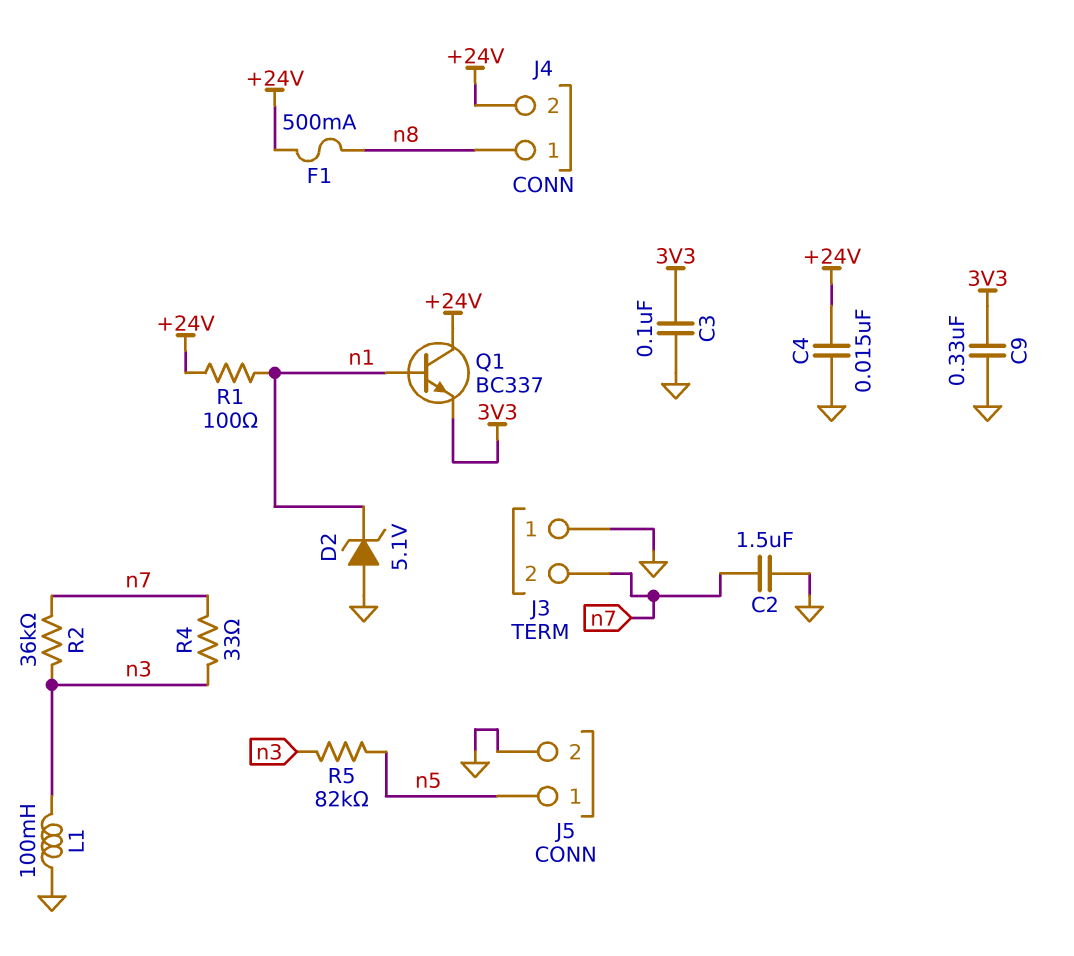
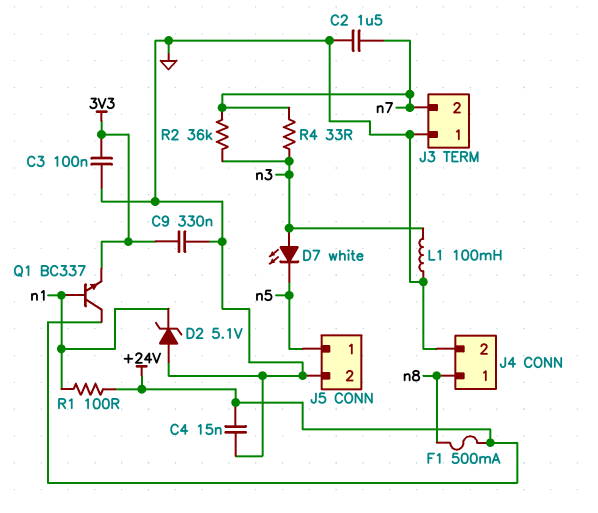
D7: none -> LED white (A n3, K n5)
J4 pin 2: +24V -> GND
R5: 82k (n3, n5) -> none

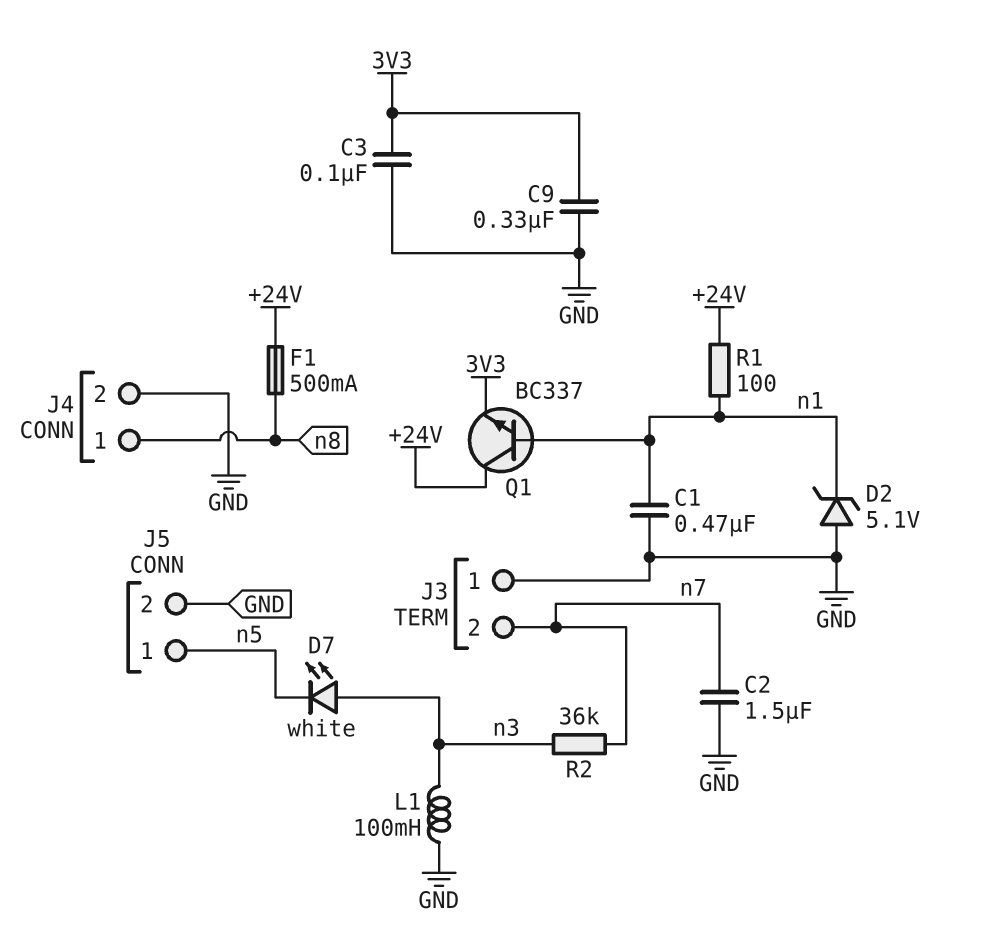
C1: none -> 470nF (GND, n1)
C4: 15nF (+24V, GND) -> none
R4: 33 (n3, n7) -> none

